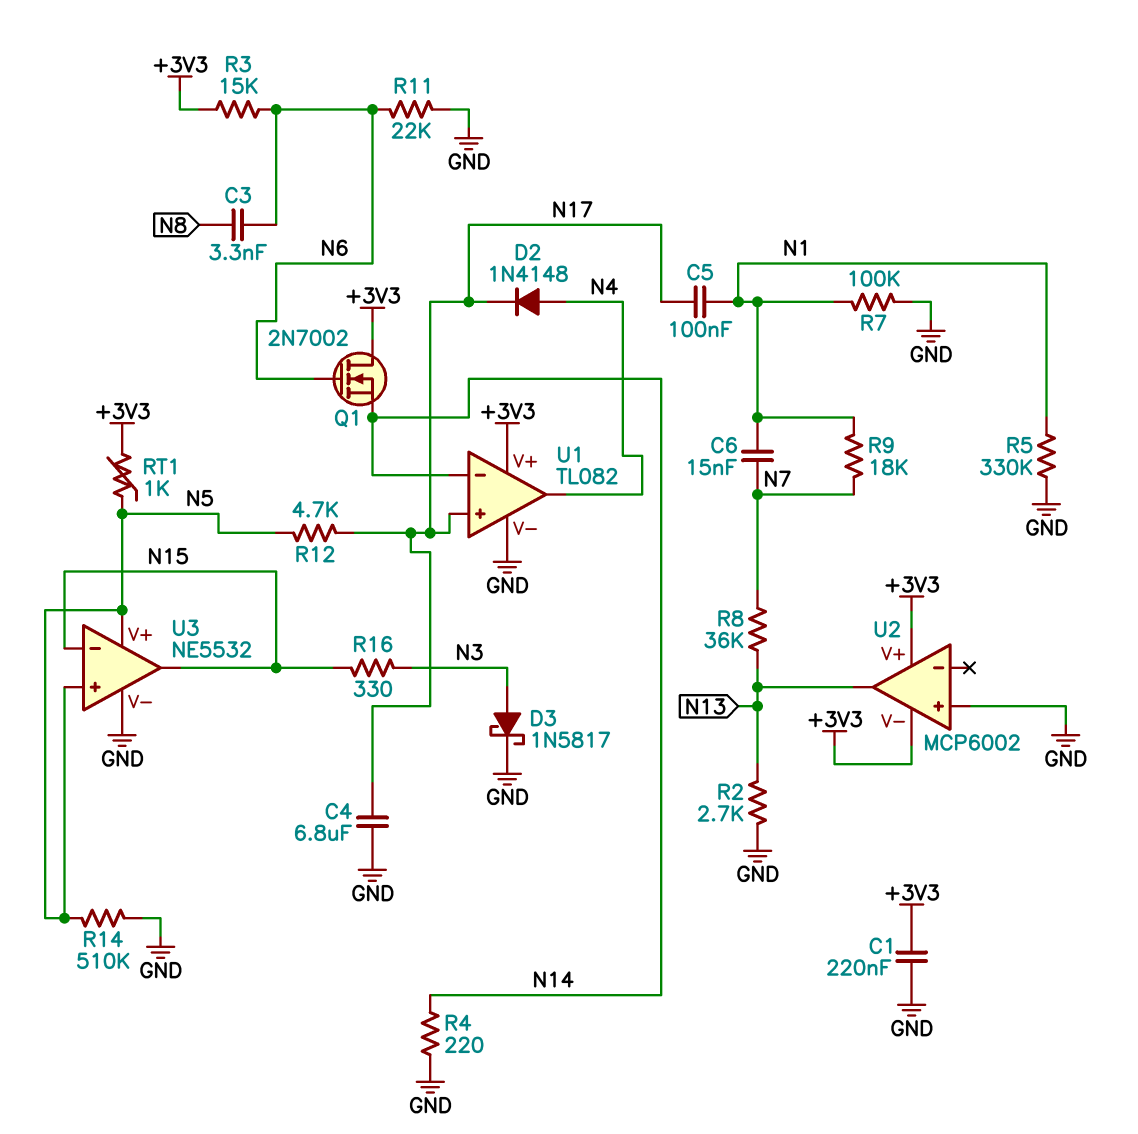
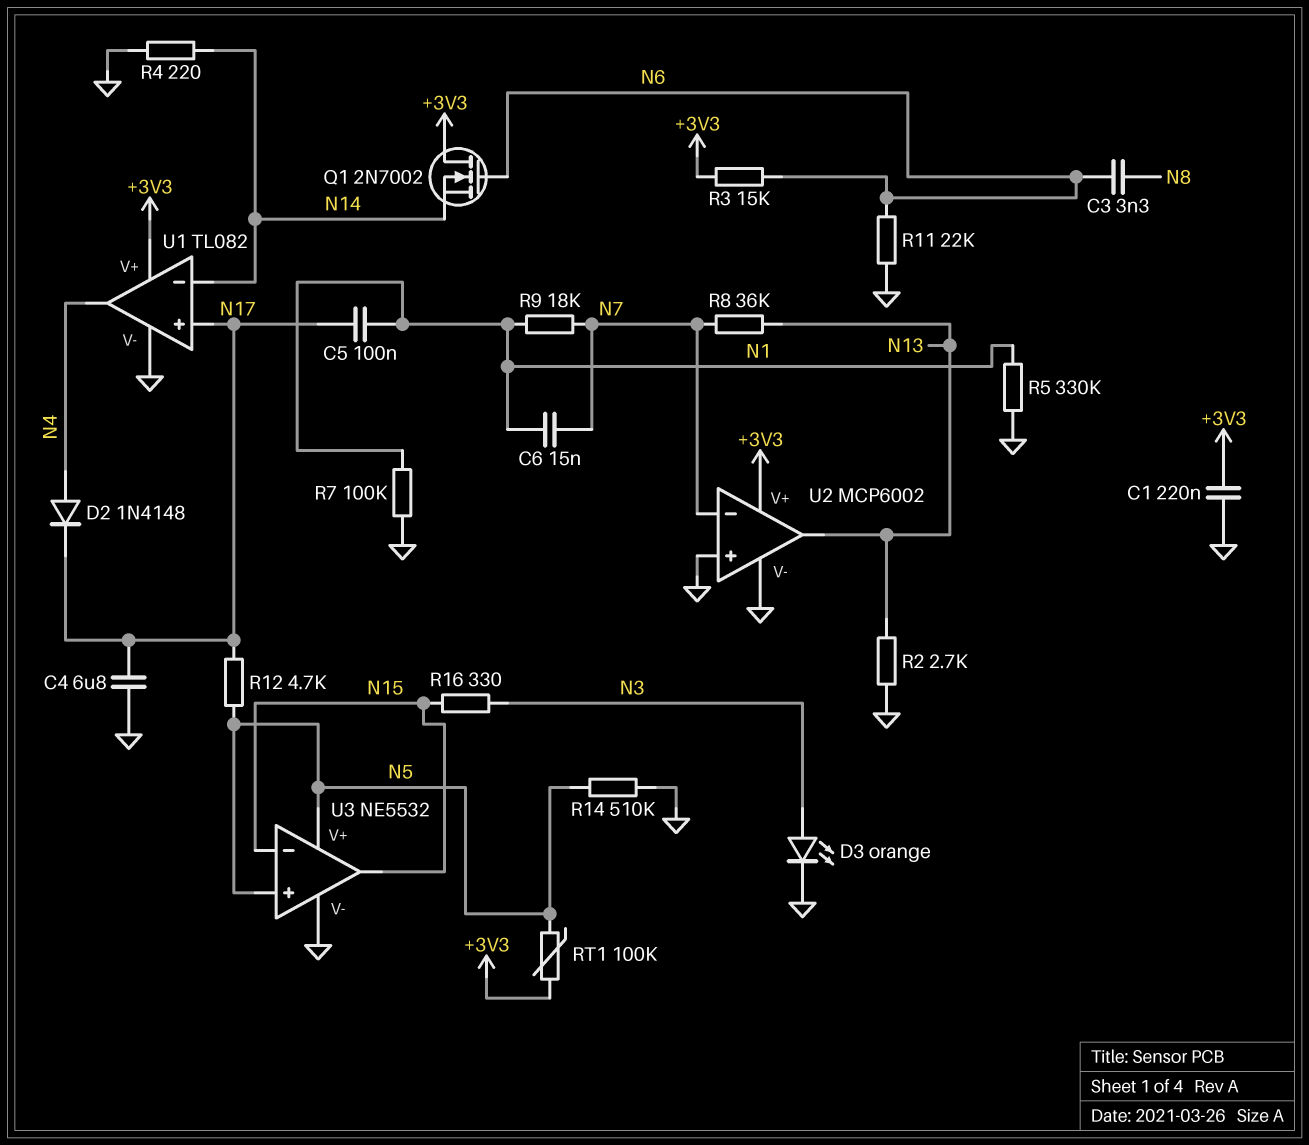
D3: schottky 1N5817 (A N3, K GND) -> LED orange (A N3, K GND)
RT1: 1k (+3V3, N5) -> 100k (+3V3, N5)
U2 pin V-: +3V3 -> GND
U2 pin in-: none -> N7

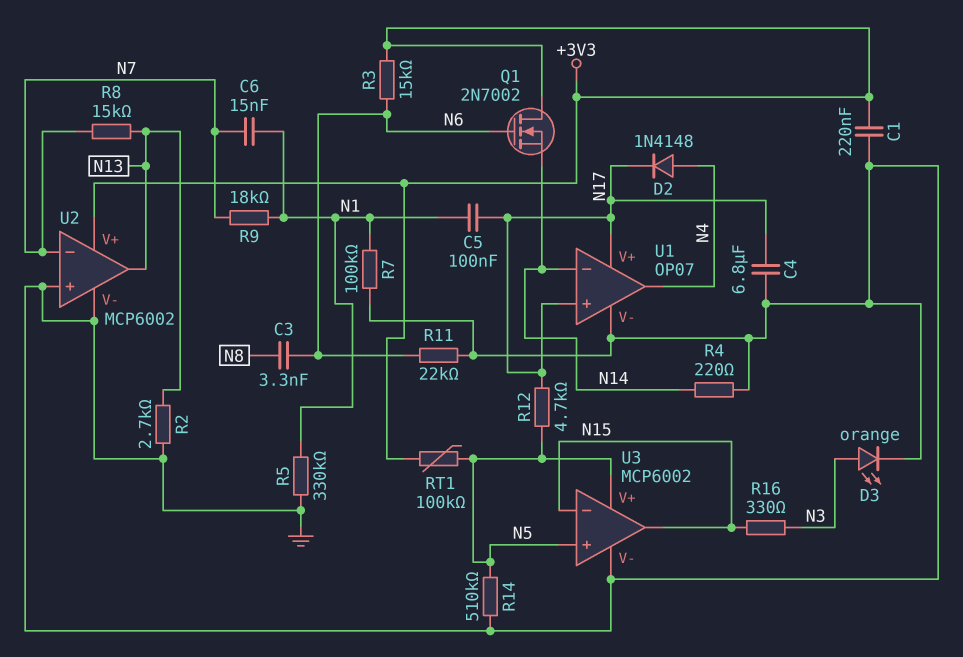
R8: 36k (N7, N13) -> 15k (N7, N13)
U1: TL082 -> OP07
U1 pin V+: +3V3 -> N17
U3: NE5532 -> MCP6002

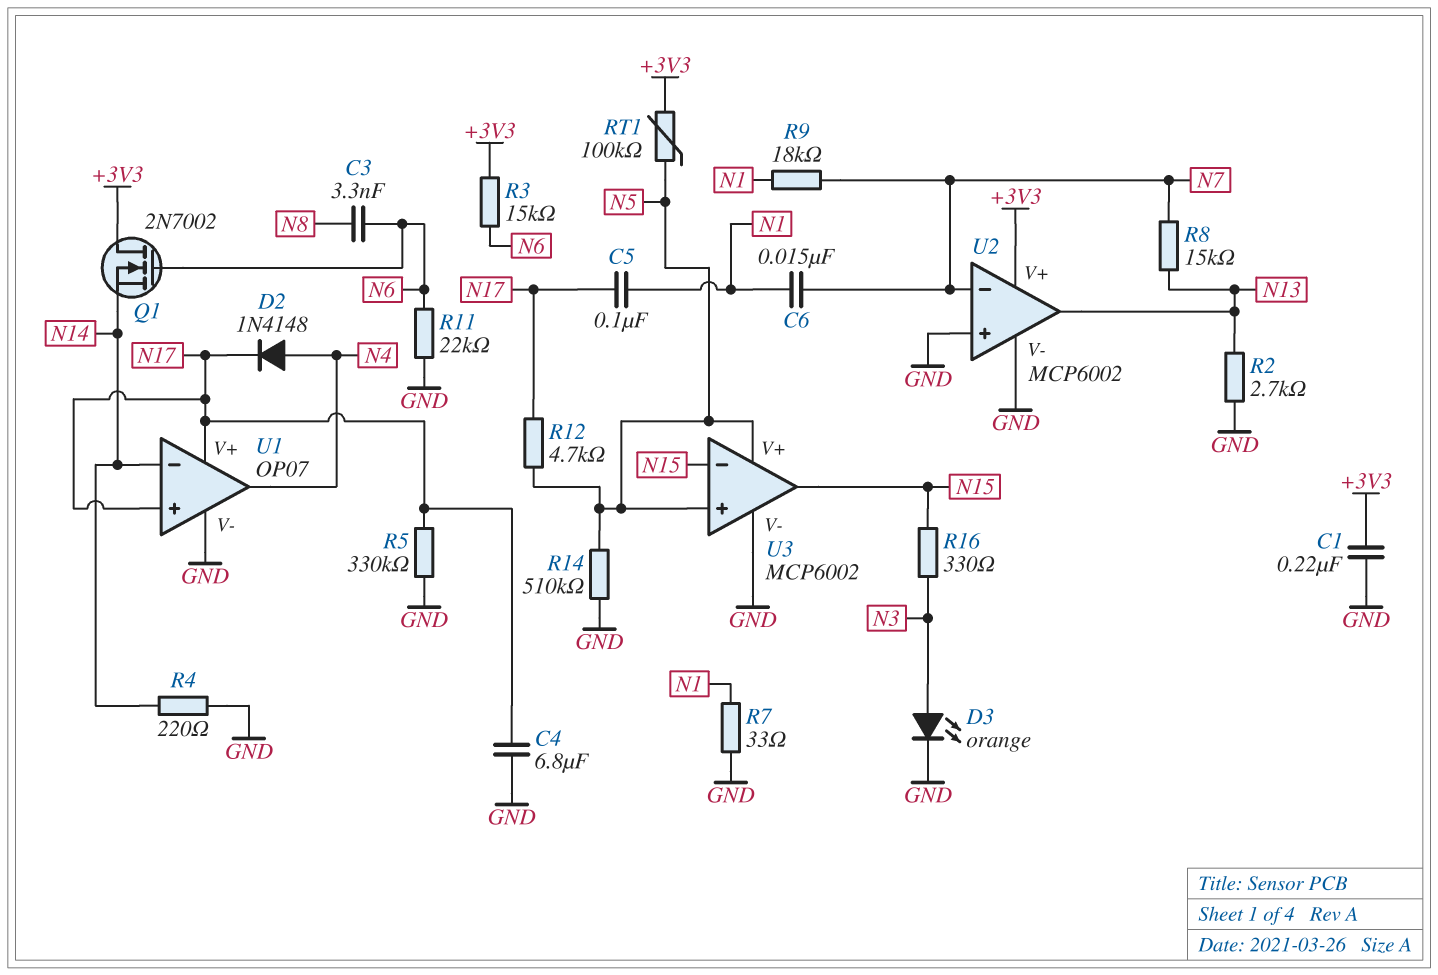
R5: 330k (GND, N1) -> 330k (GND, N17)
R7: 100k (GND, N1) -> 33 (GND, N1)

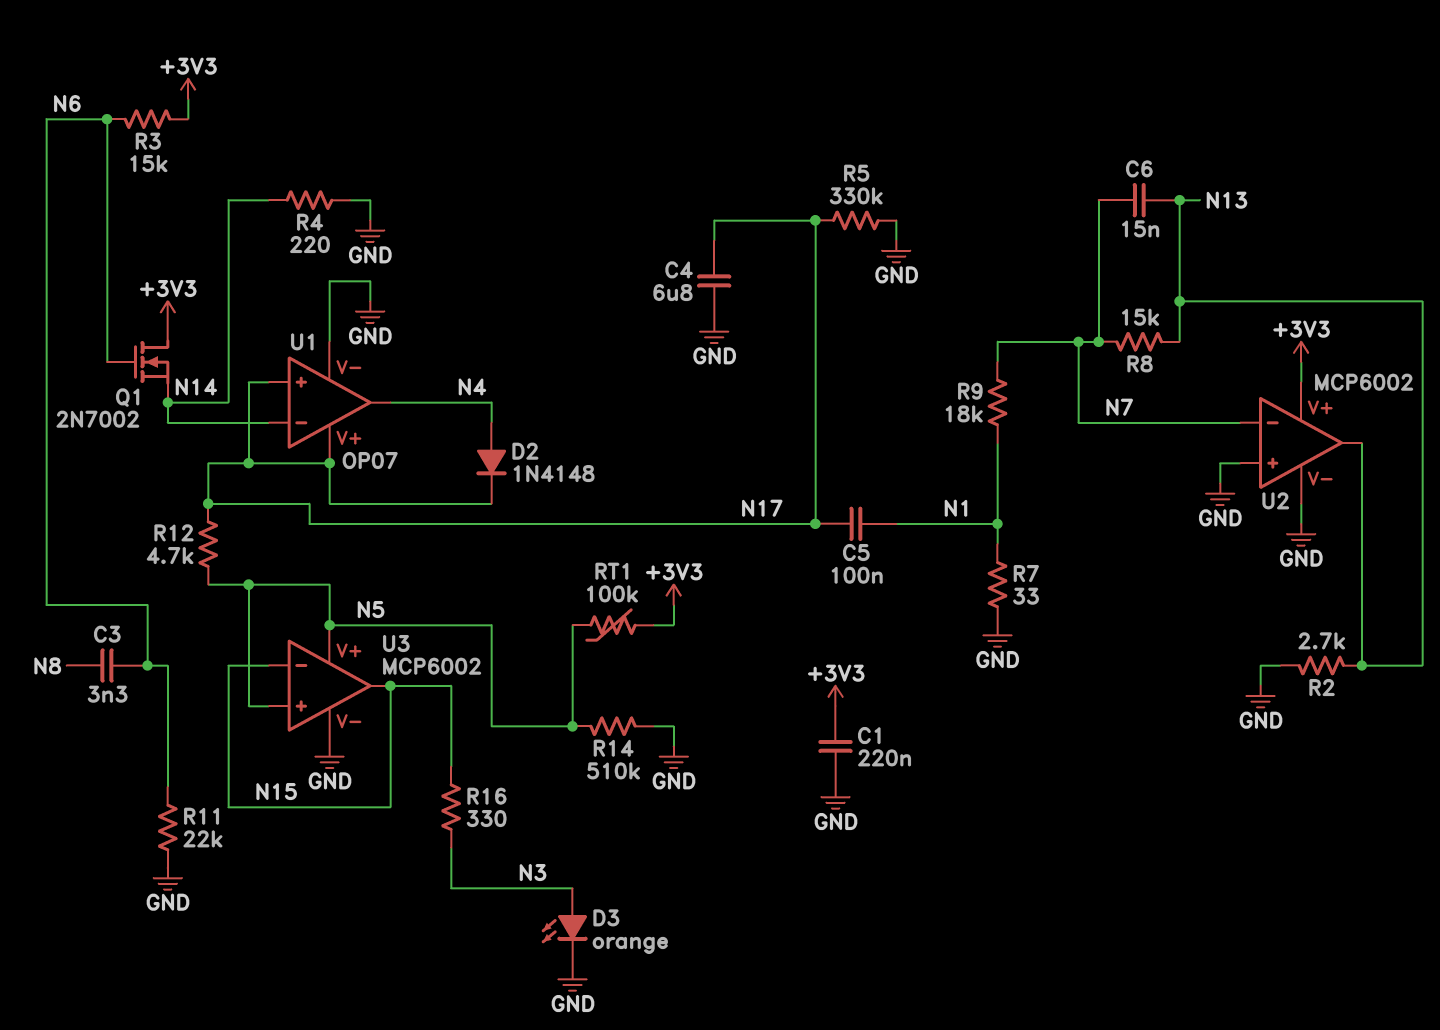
C6: 15nF (N1, N7) -> 15nF (N7, N13)

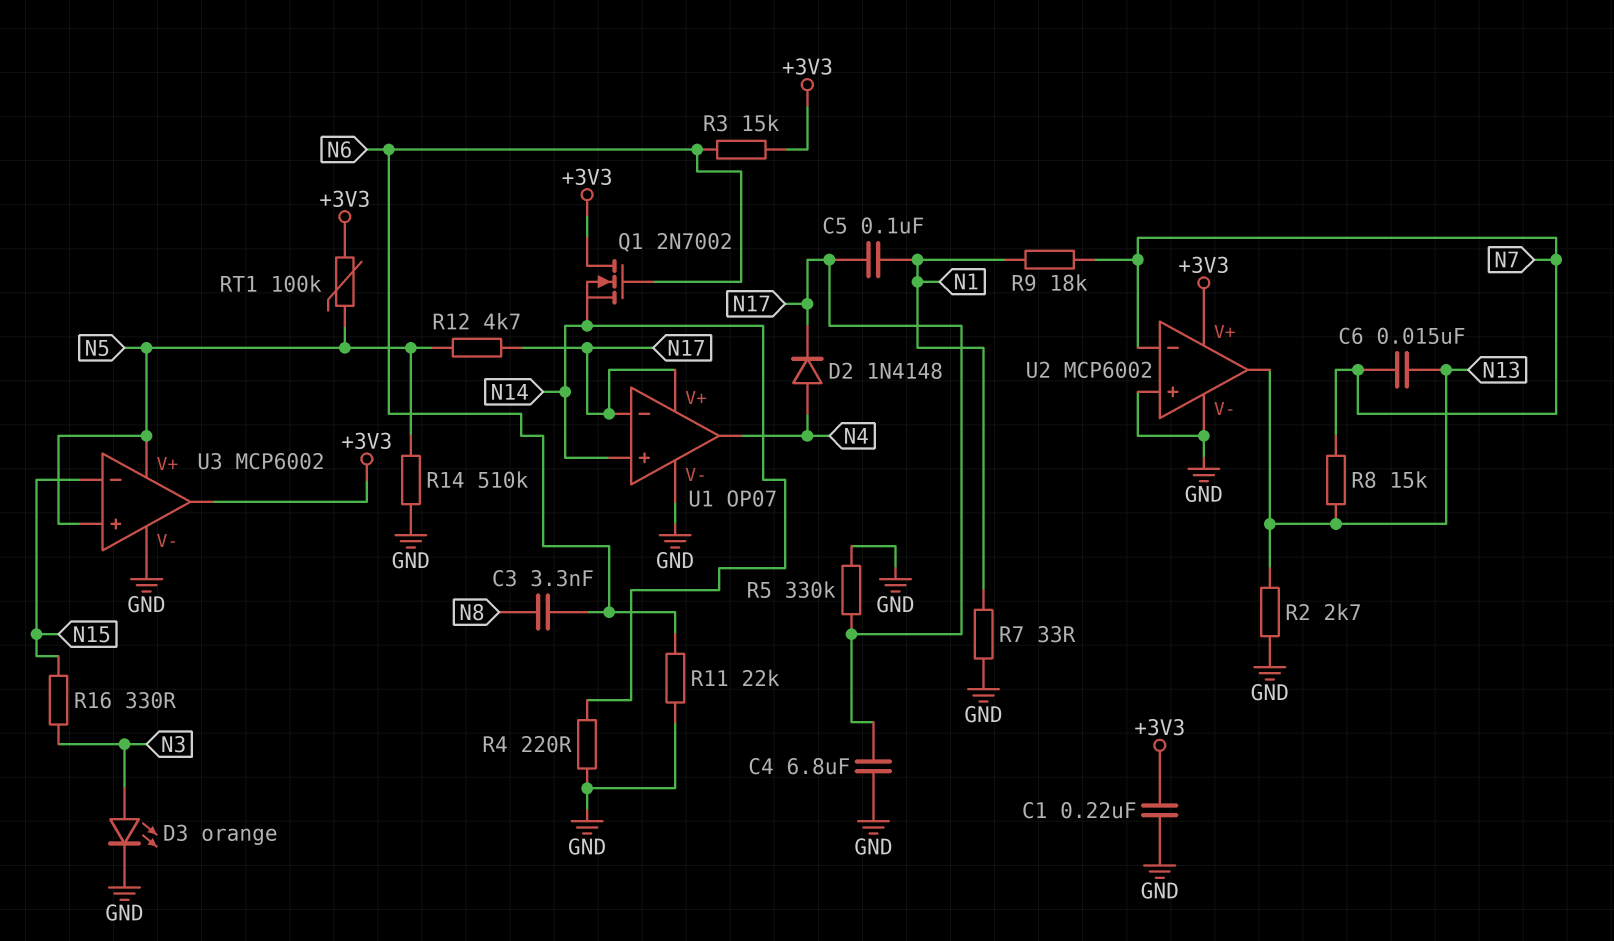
U1 pin in+: N17 -> N14
U1 pin in-: N14 -> N17
U3 pin out: N15 -> +3V3

